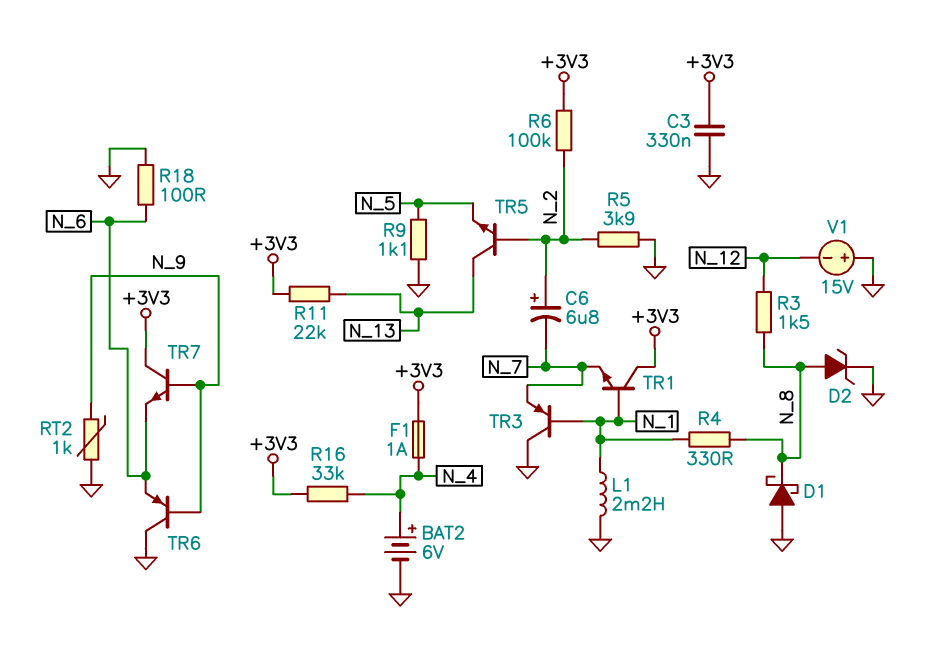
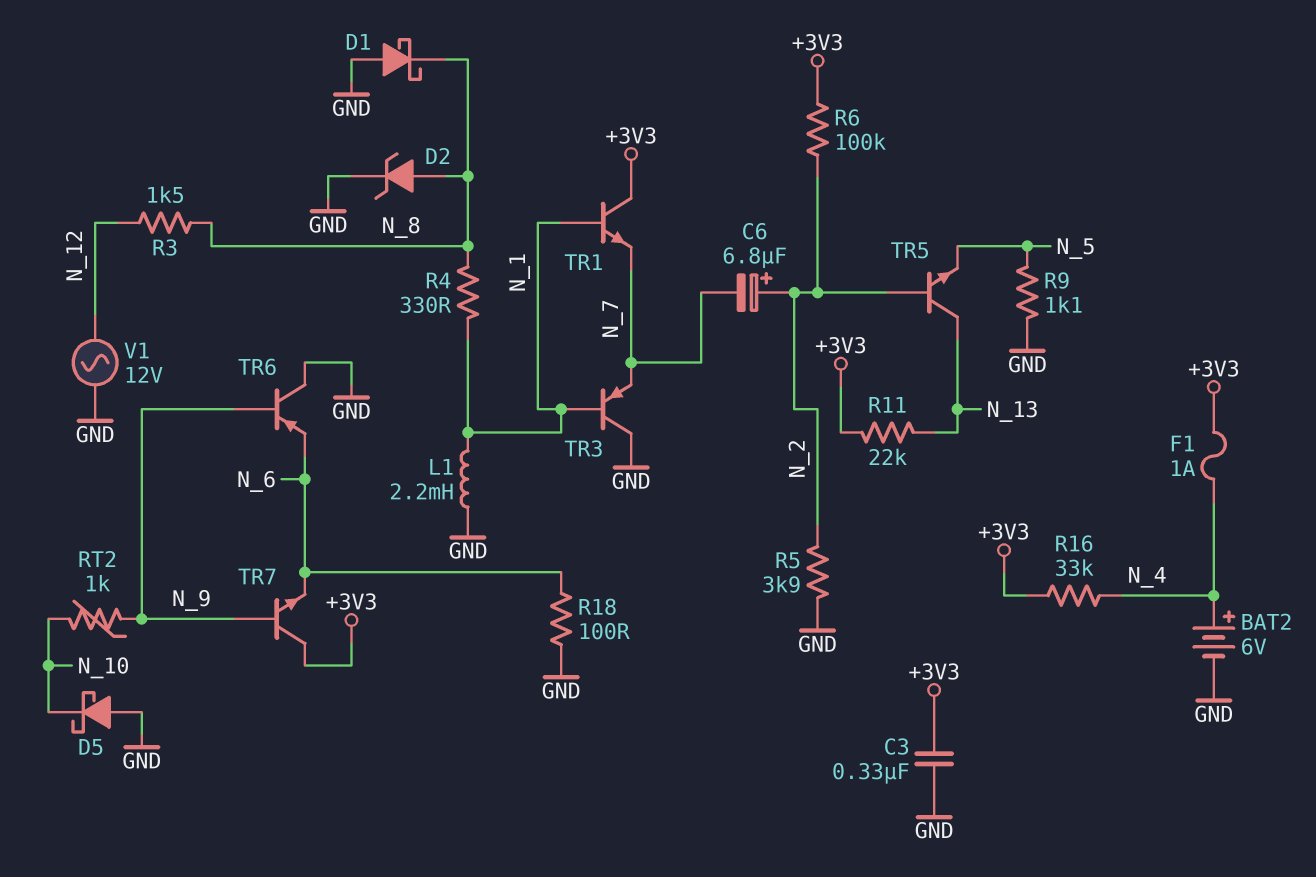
D5: none -> schottky (A GND, K N_10)
RT2: 1k (GND, N_9) -> 1k (N_9, N_10)
V1: 15V (plus GND, minus N_12) -> AC 12V (GND, N_12)

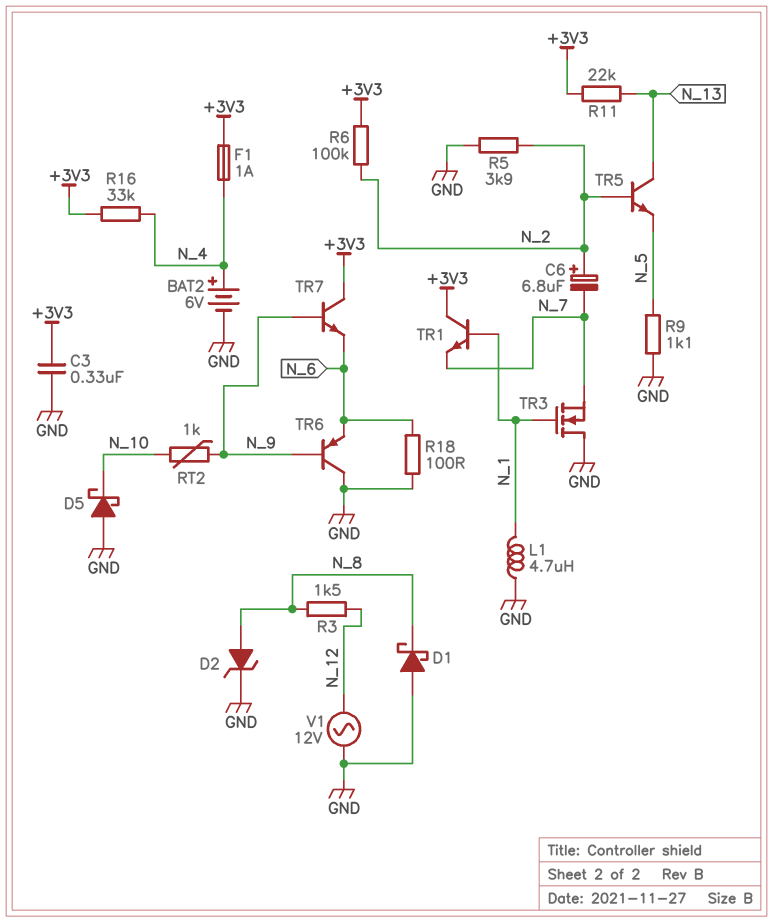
L1: 2.2mH (GND, N_1) -> 4.7uH (GND, N_1)
R4: 330 (N_1, N_8) -> none
TR3: PNP (B N_1, C GND, E N_7) -> NMOS (G N_1, D GND, S N_7)

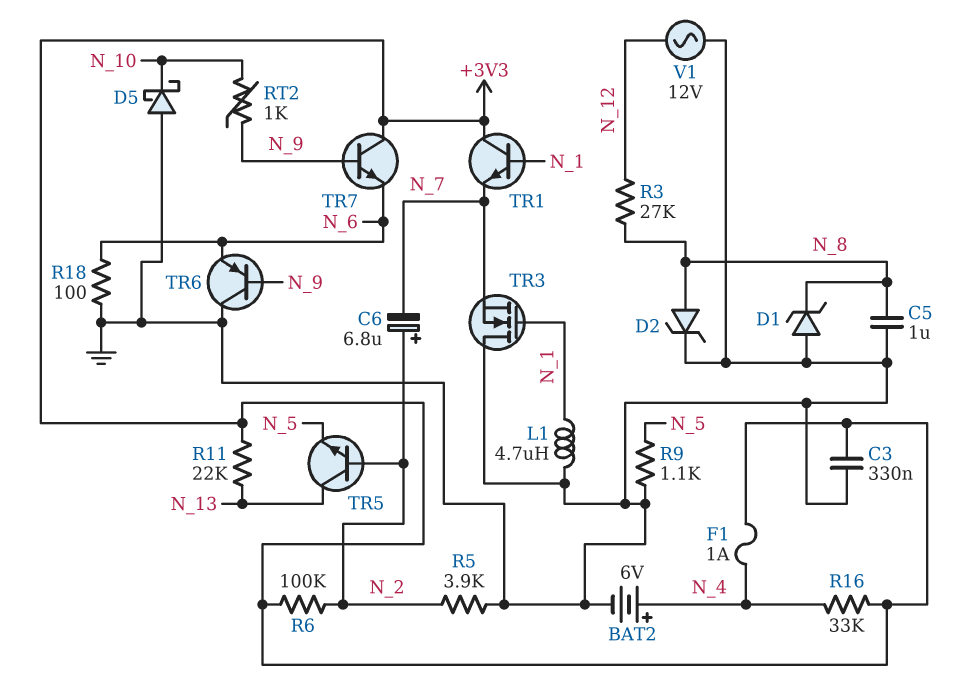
C5: none -> 1uF (GND, N_8)
D1: schottky (A GND, K N_8) -> zener (A GND, K N_8)
R3: 1.5k (N_8, N_12) -> 27k (N_8, N_12)

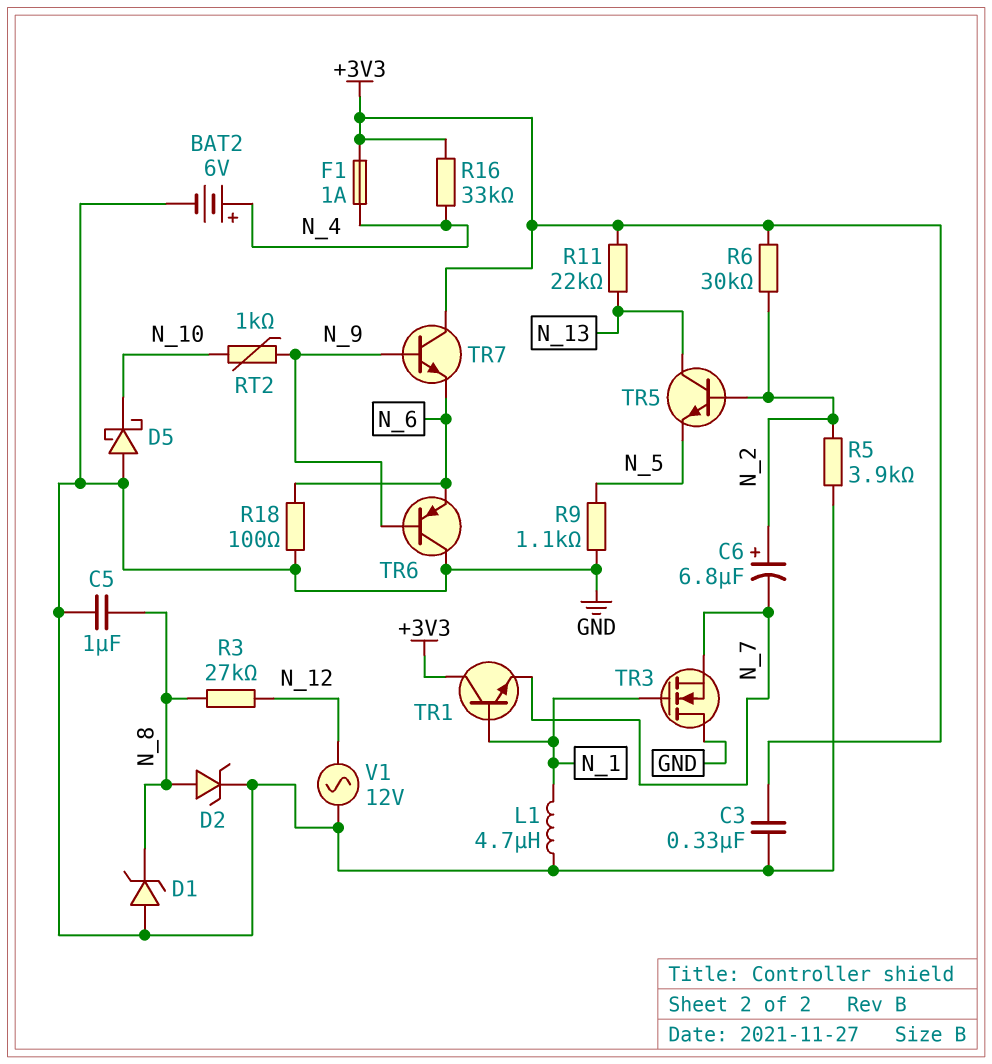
R6: 100k (+3V3, N_2) -> 30k (+3V3, N_2)

